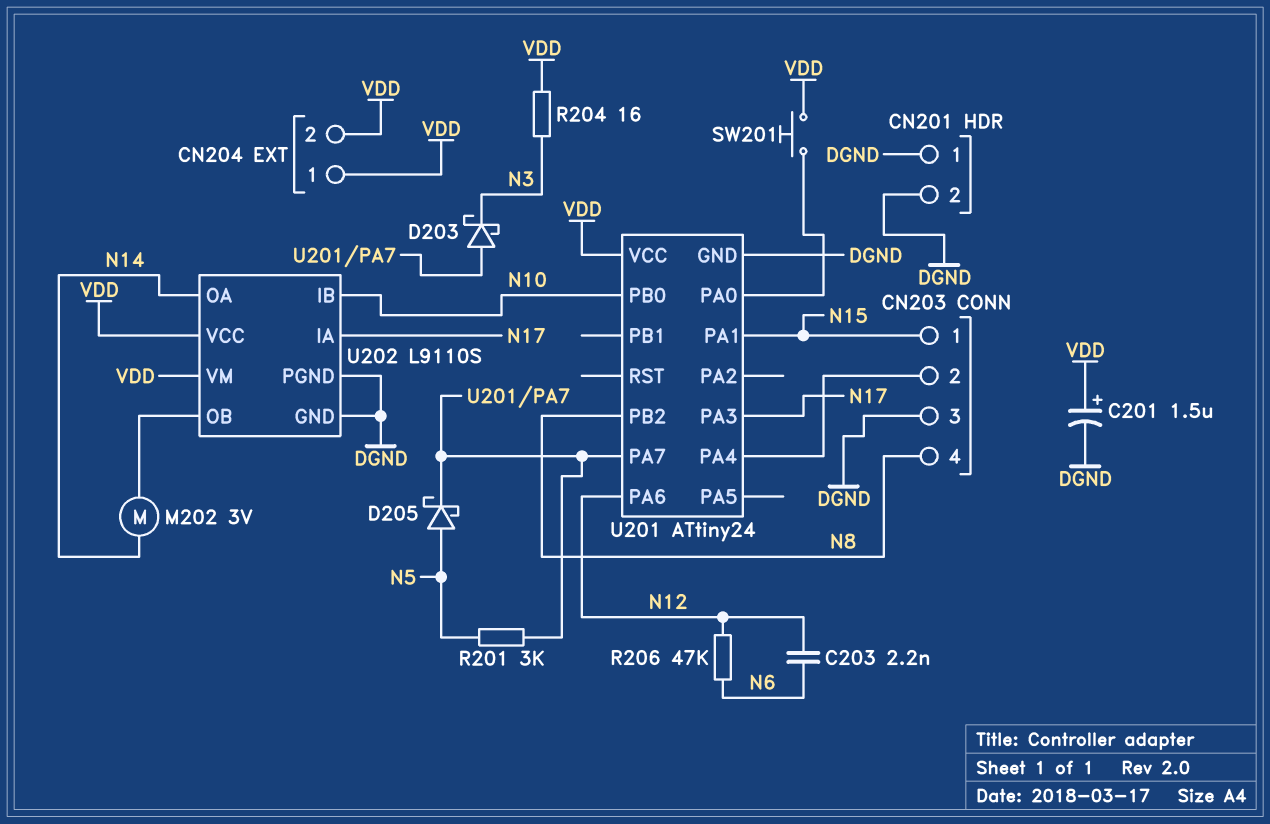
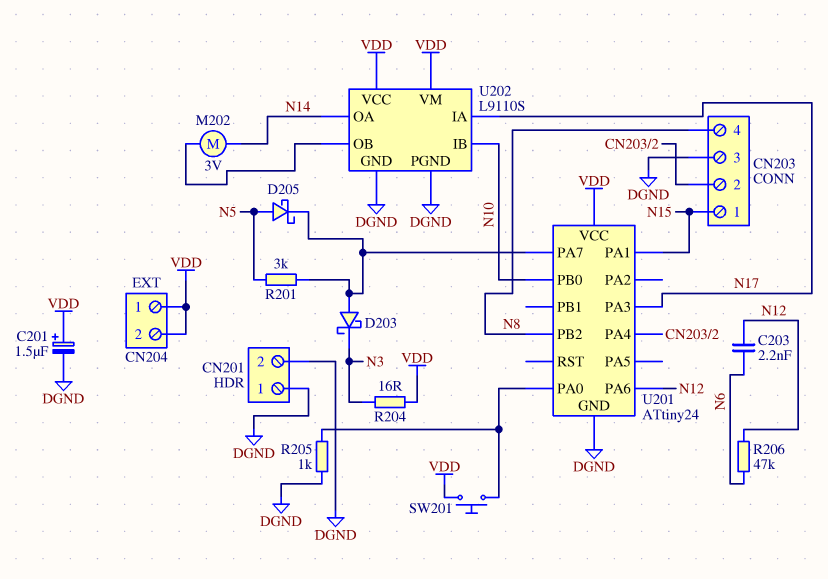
R205: none -> 1k (DGND, U201/PA0)

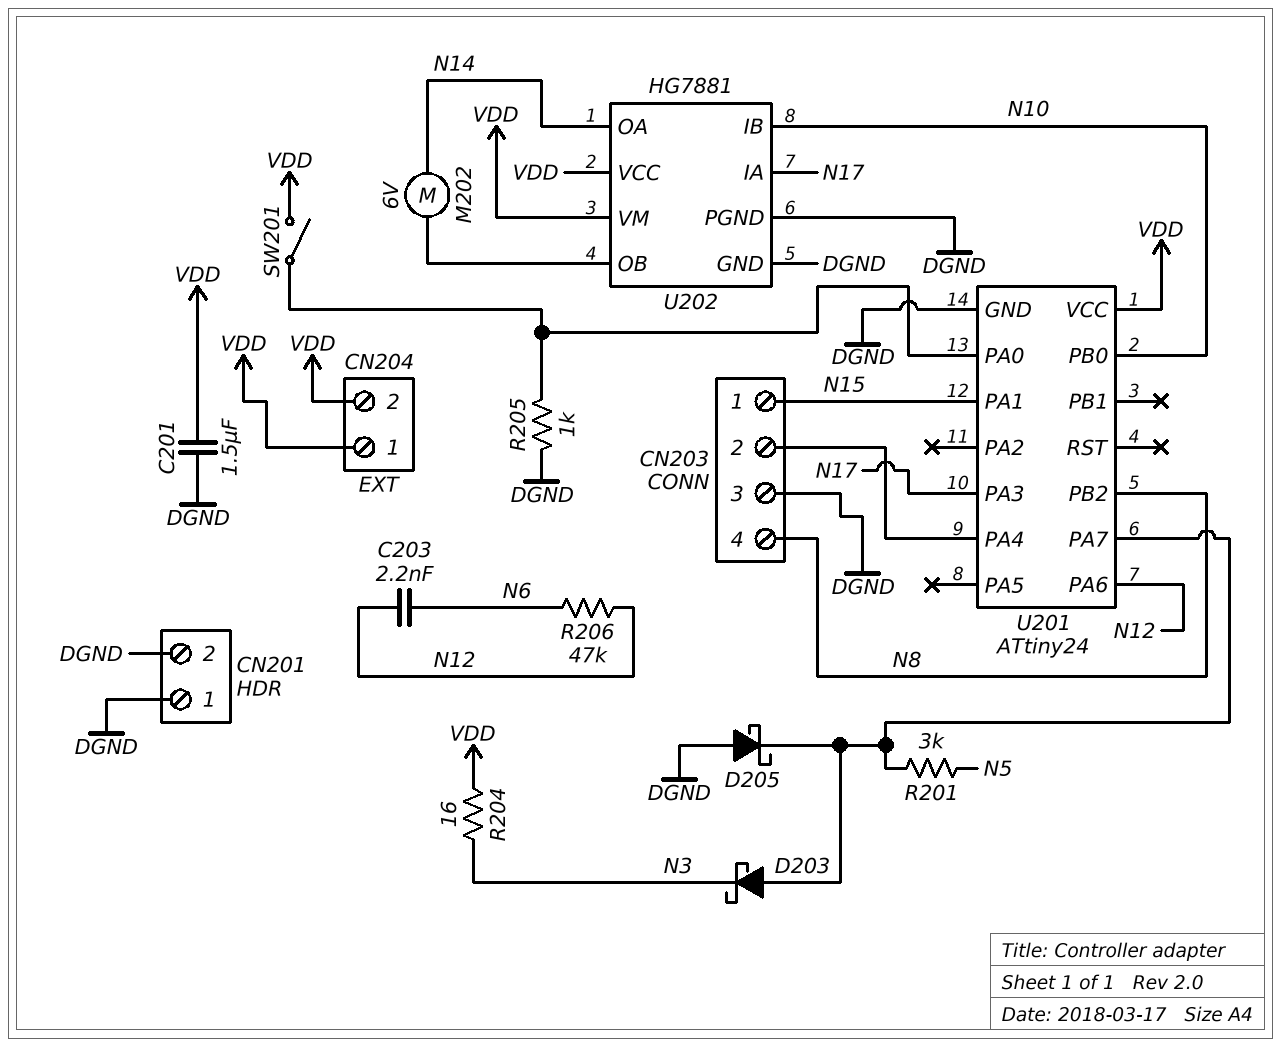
C201: 1.5uF (plus VDD, minus DGND) -> 1.5uF (DGND, VDD)
D205: schottky (A N5, K U201/PA7) -> schottky (A DGND, K U201/PA7)
M202: motor 3V (N14, U202/OB) -> motor 6V (N14, U202/OB)
SW201: button (U201/PA0, VDD) -> switch (U201/PA0, VDD)
U202: L9110S -> HG7881

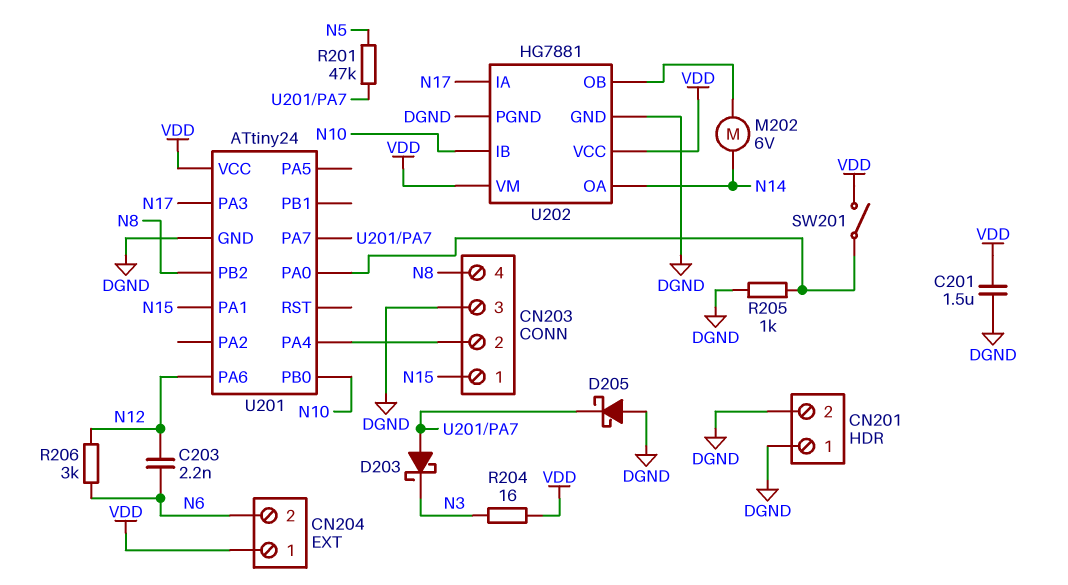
CN204 pin 2: VDD -> N6
R201: 3k (N5, U201/PA7) -> 47k (N5, U201/PA7)
R206: 47k (N6, N12) -> 3k (N6, N12)

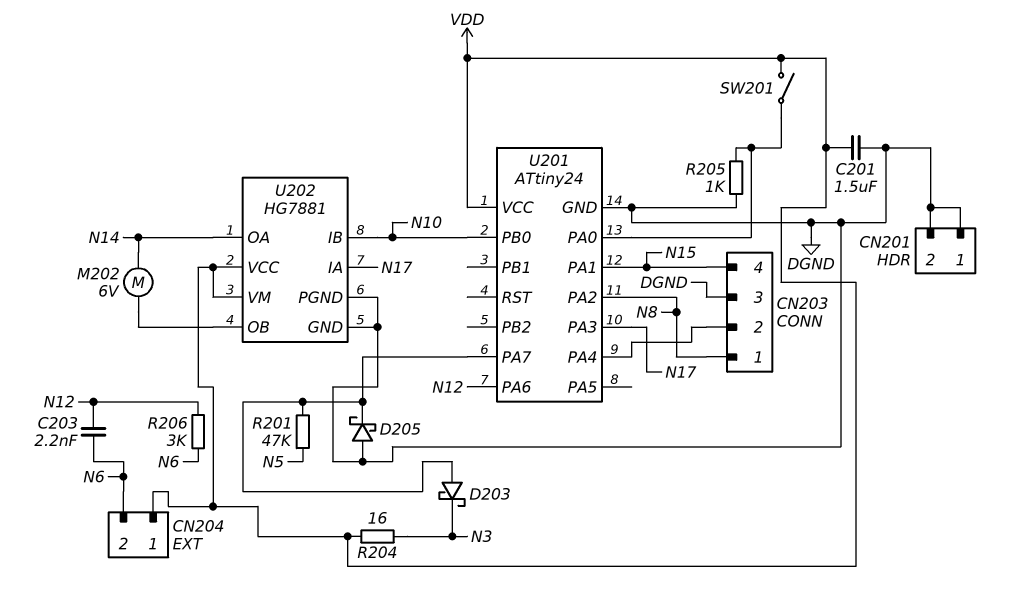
CN203 pin 1: N15 -> N8
CN203 pin 4: N8 -> N15
U201 pin PA2: none -> N8
U201 pin PB2: N8 -> none

